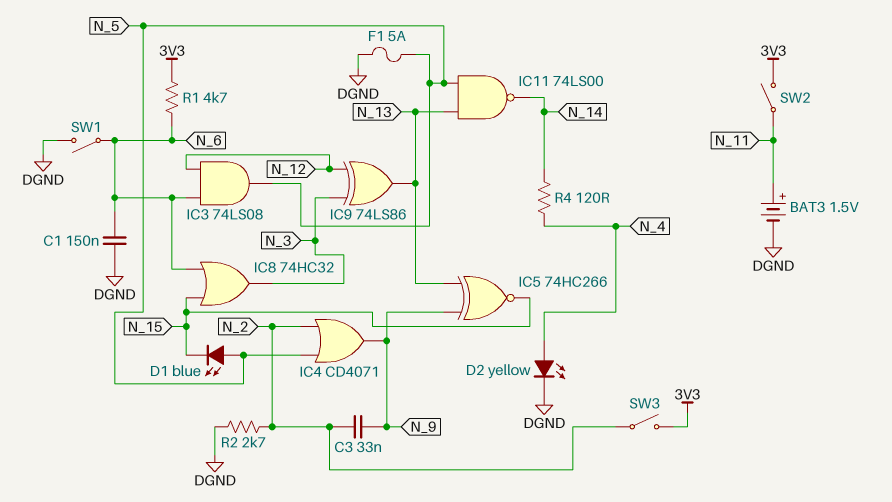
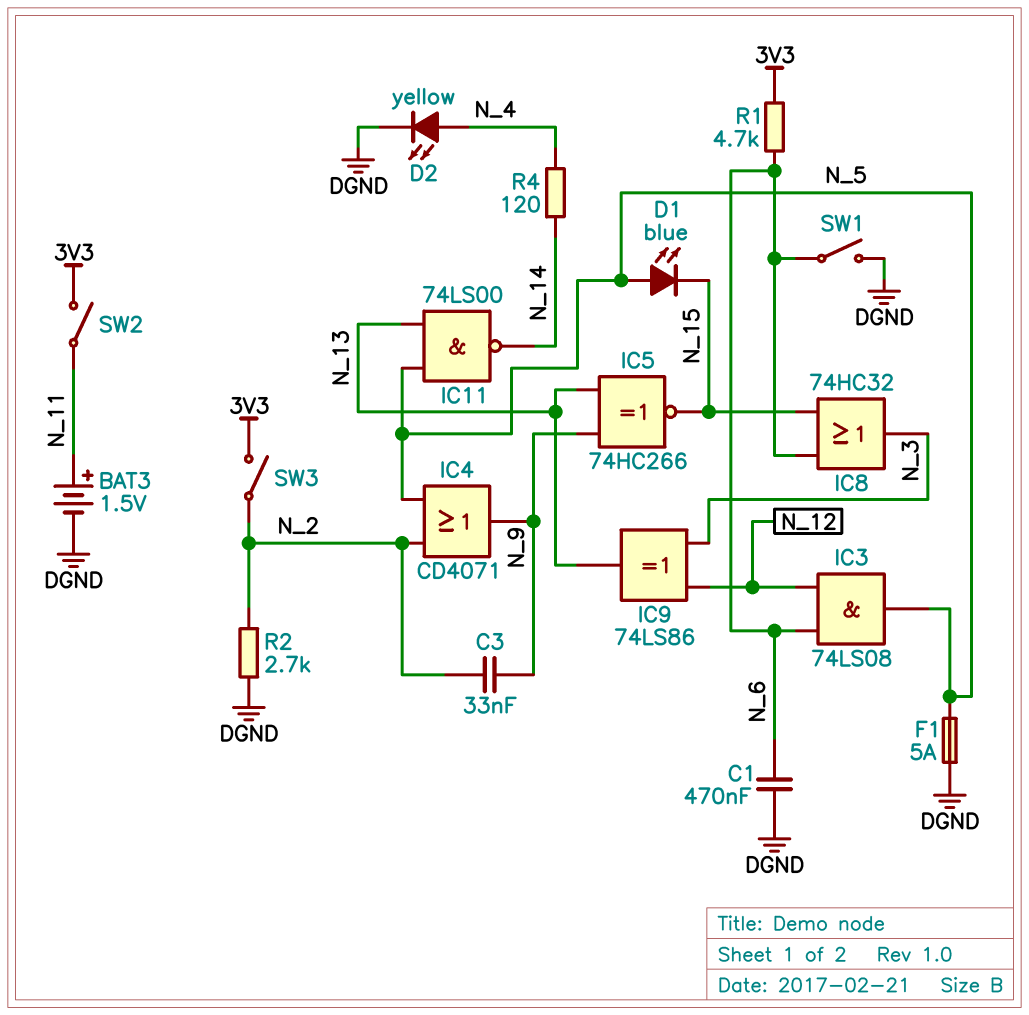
C1: 150nF (DGND, N_6) -> 470nF (DGND, N_6)

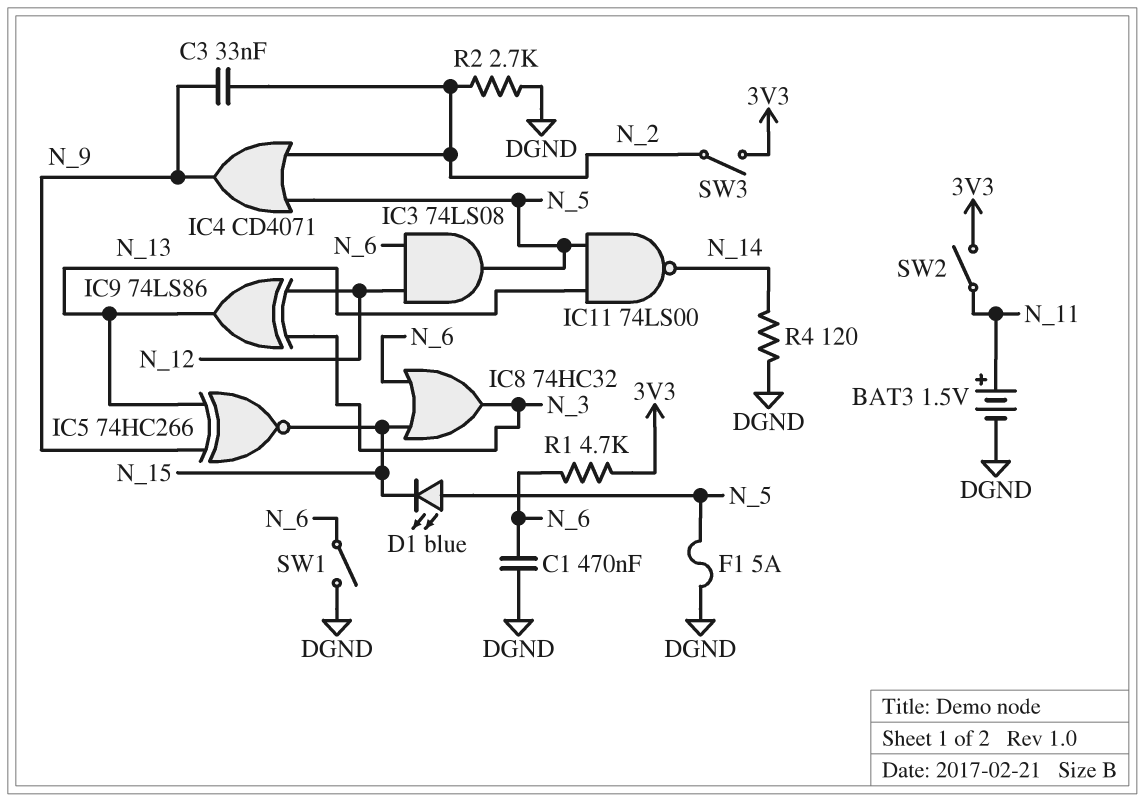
D2: LED yellow (A N_4, K DGND) -> none
R4: 120 (N_4, N_14) -> 120 (DGND, N_14)

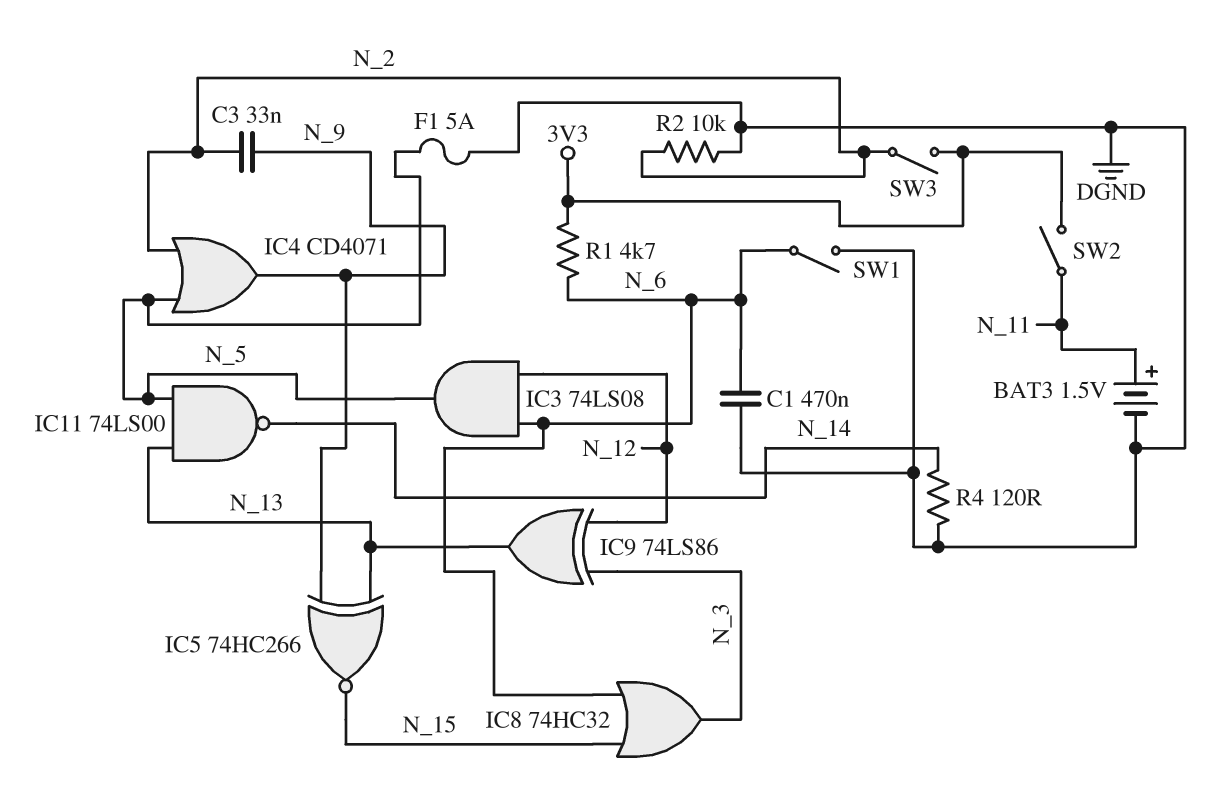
D1: LED blue (A N_5, K N_15) -> none
R2: 2.7k (DGND, N_2) -> 10k (DGND, N_2)

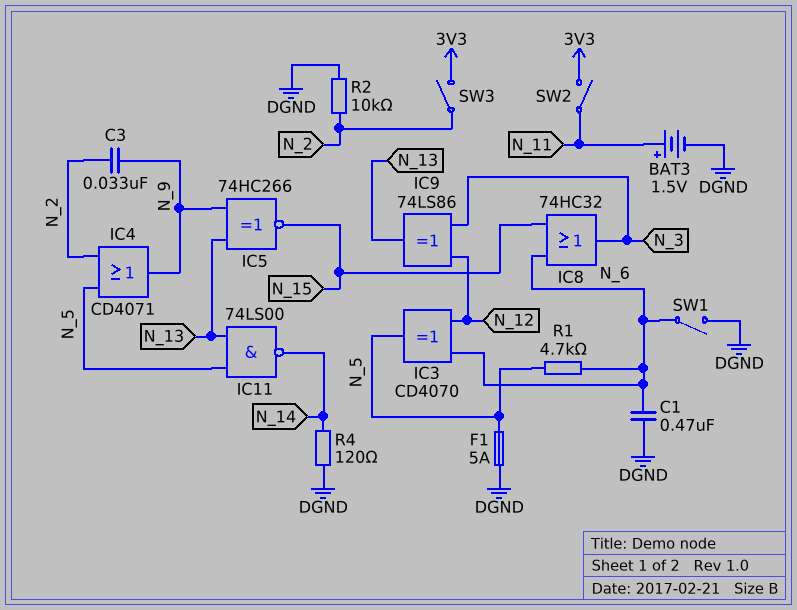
IC3: AND 74LS08 (in N_6, in N_12, out N_5) -> XOR CD4070 (in N_6, in N_12, out N_5)
R1: 4.7k (3V3, N_6) -> 4.7k (N_5, N_6)

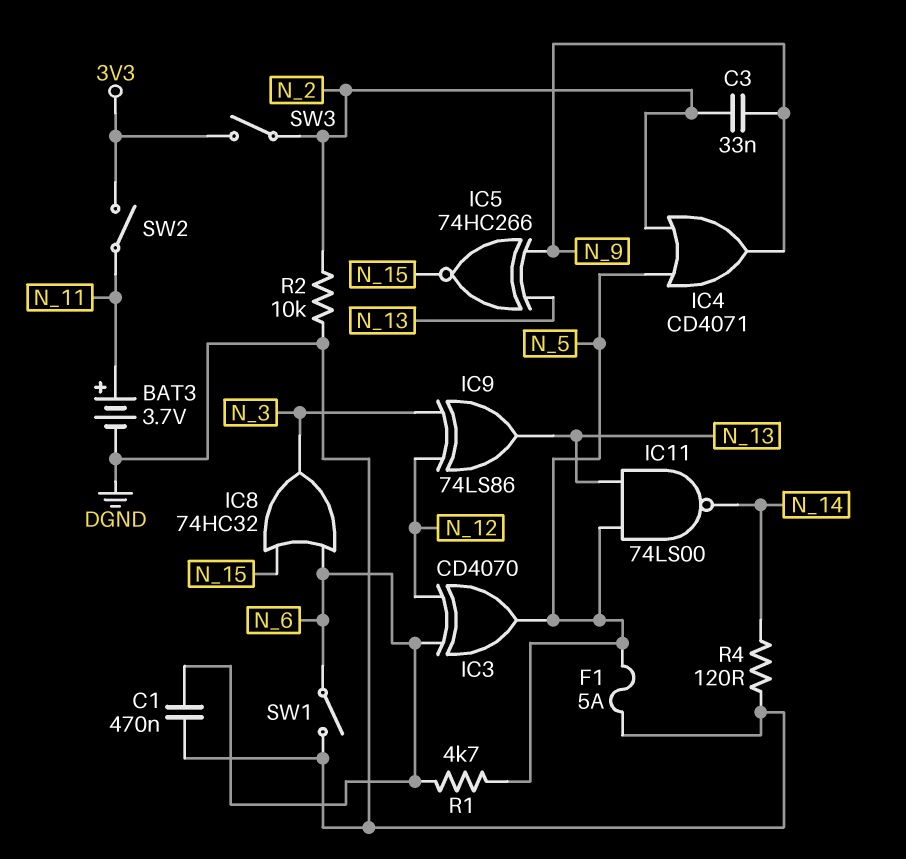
BAT3: 1.5V (plus N_11, minus DGND) -> 3.7V (plus N_11, minus DGND)

